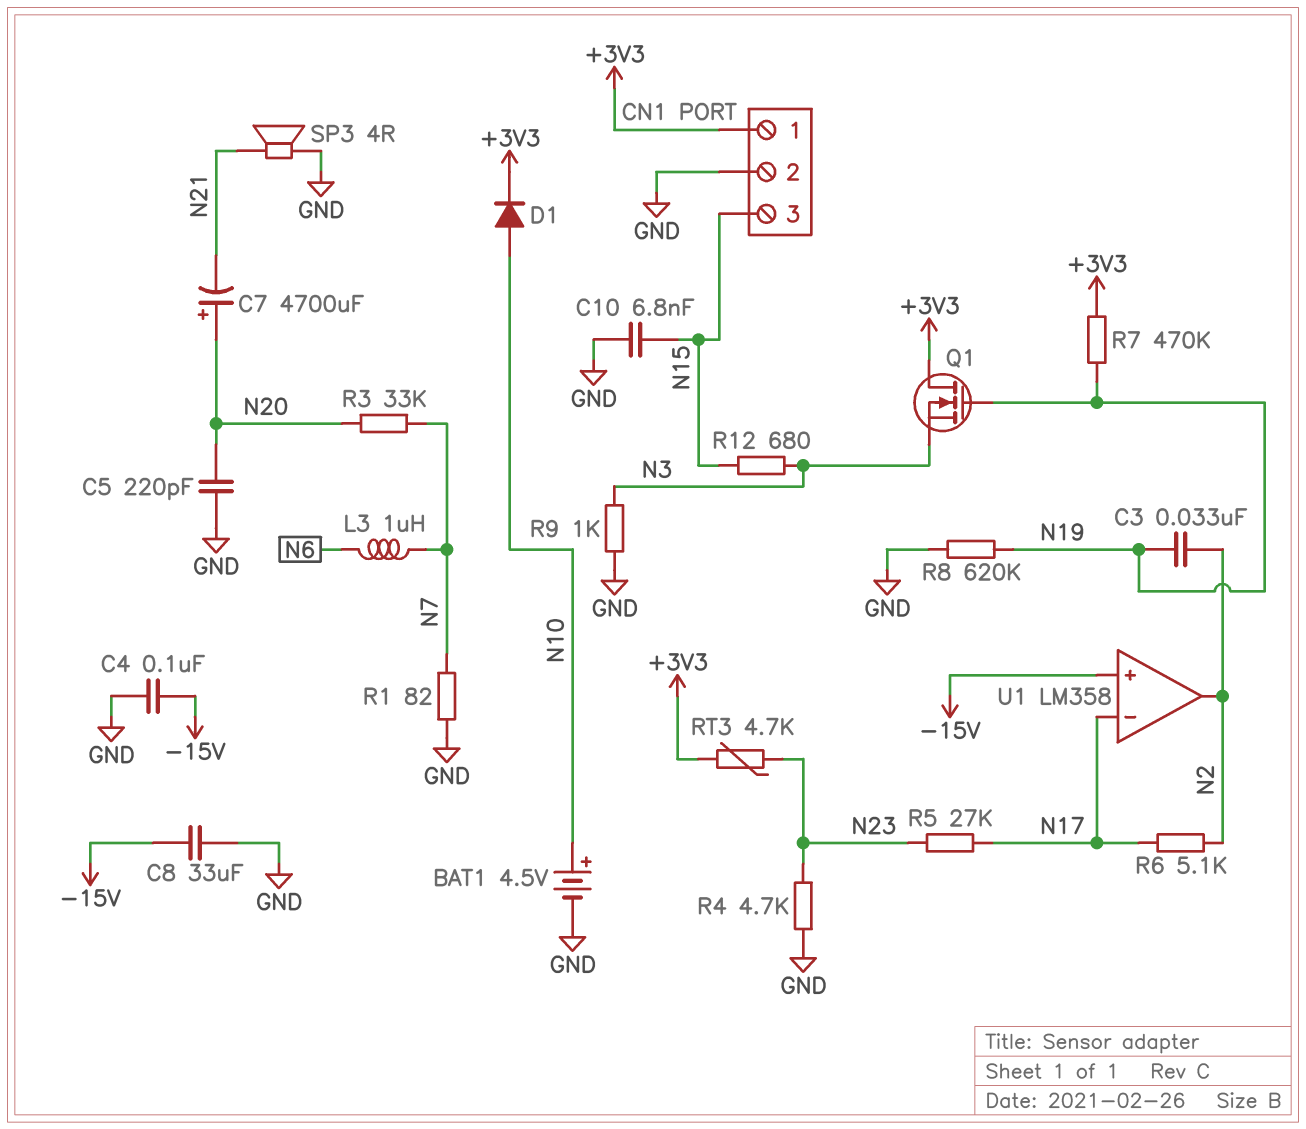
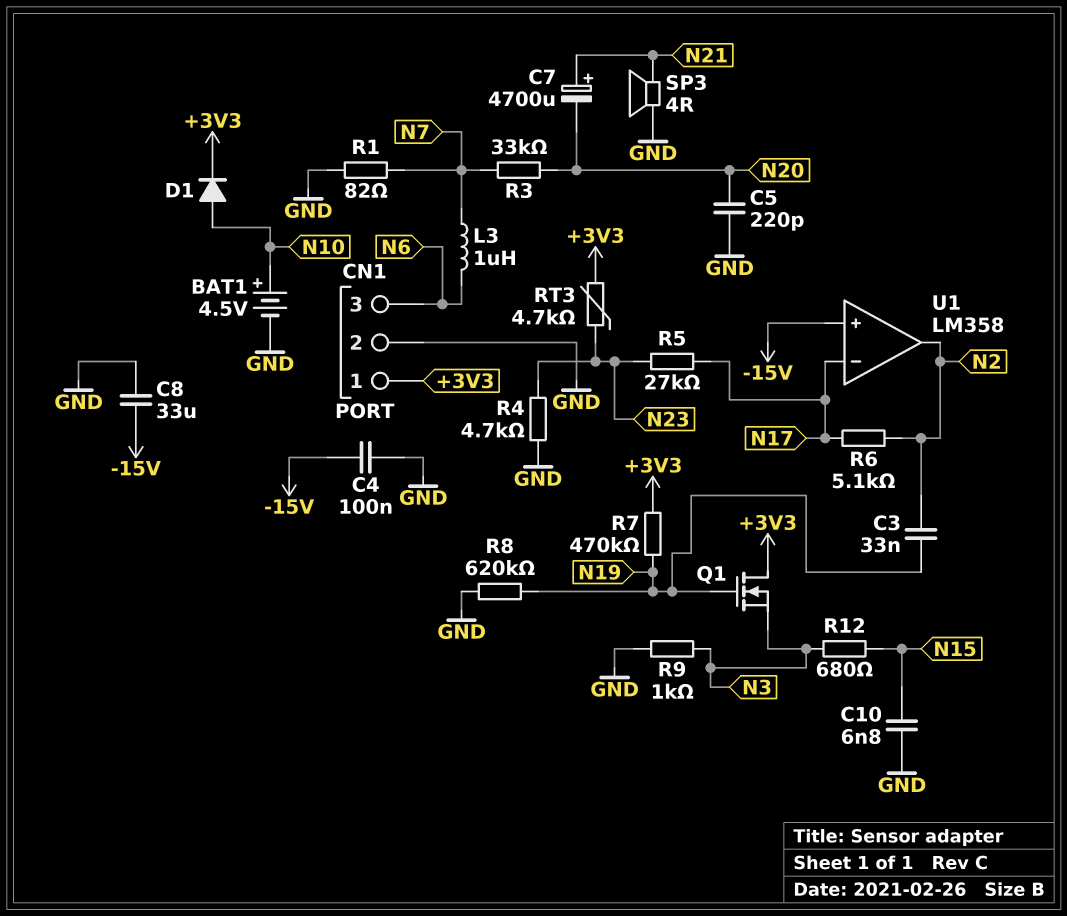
C7: 4700uF (plus N20, minus N21) -> 4700uF (plus N21, minus N20)
CN1 pin 3: N15 -> N6

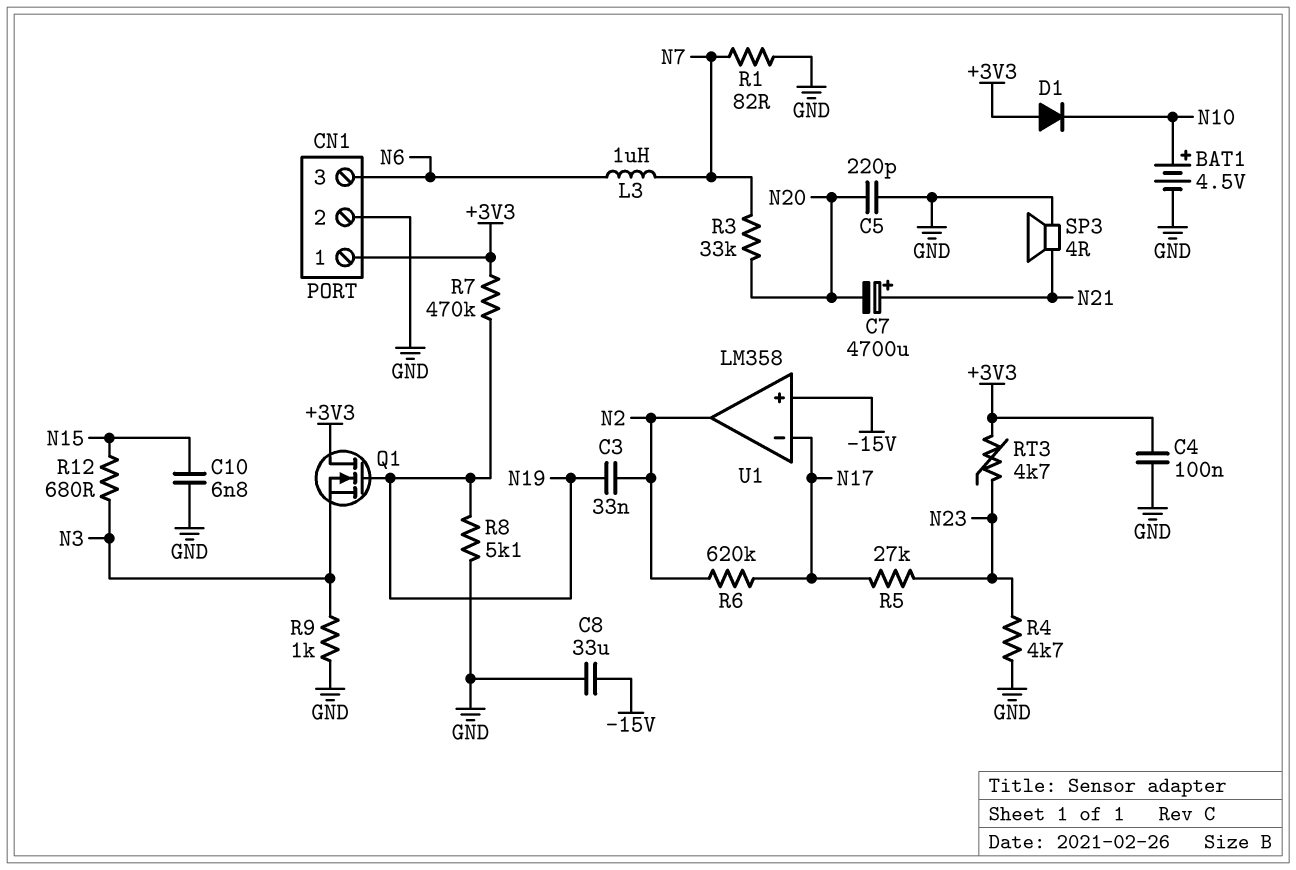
C4: 100nF (-15V, GND) -> 100nF (+3V3, GND)
D1: diode (A N10, K +3V3) -> diode (A +3V3, K N10)
R6: 5.1k (N2, N17) -> 620k (N2, N17)
R8: 620k (GND, N19) -> 5.1k (GND, N19)

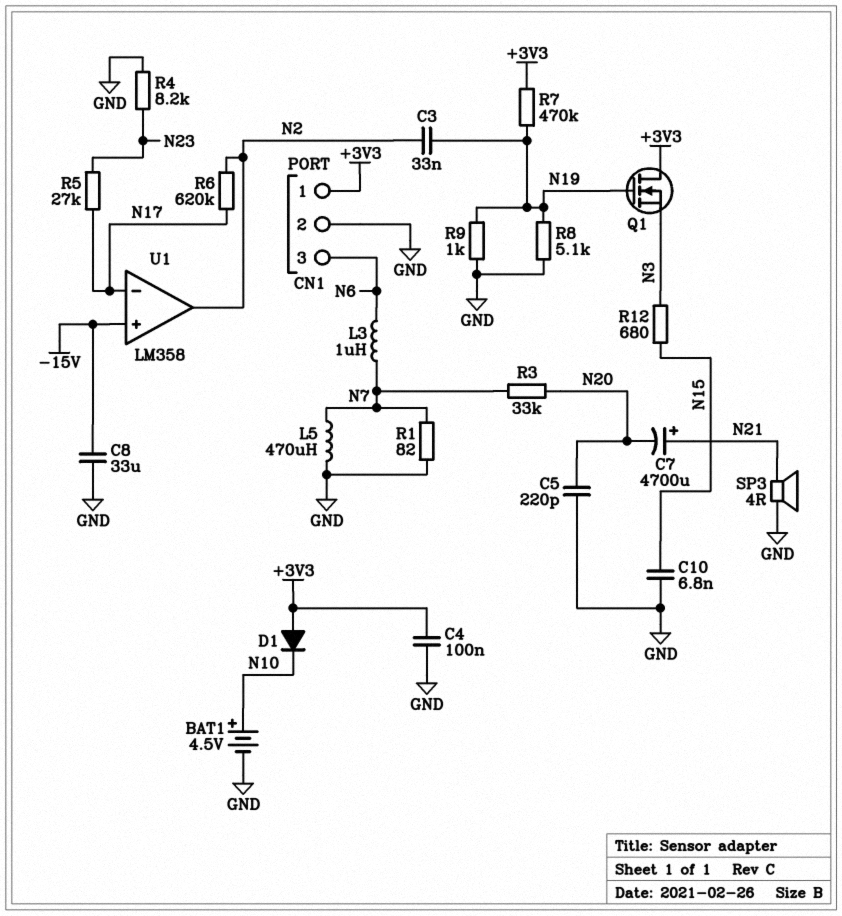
L5: none -> 470uH (GND, N7)
R4: 4.7k (GND, N23) -> 8.2k (GND, N23)
R9: 1k (GND, N3) -> 1k (GND, N19)
RT3: 4.7k (+3V3, N23) -> none

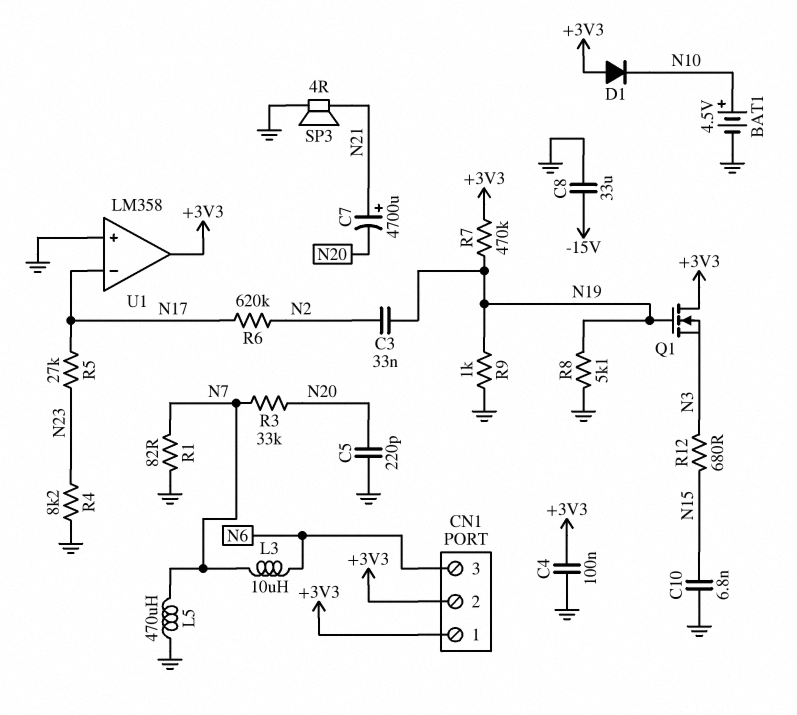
CN1 pin 2: GND -> +3V3
L3: 1uH (N6, N7) -> 10uH (N6, N7)
U1 pin in+: -15V -> GND
U1 pin out: N2 -> +3V3

